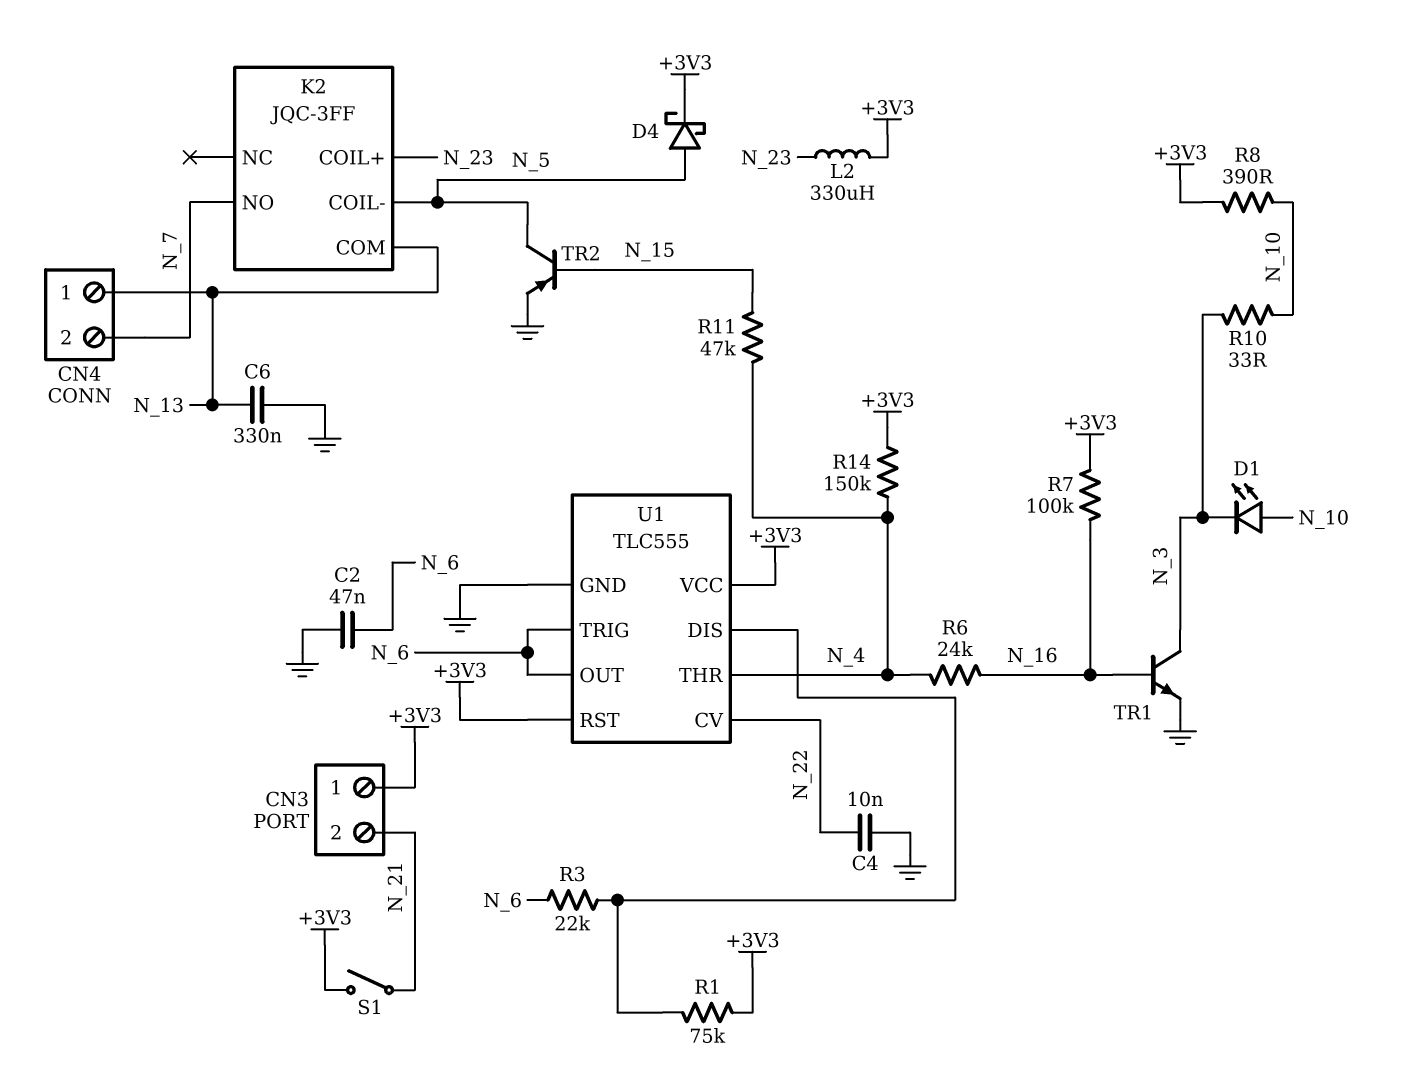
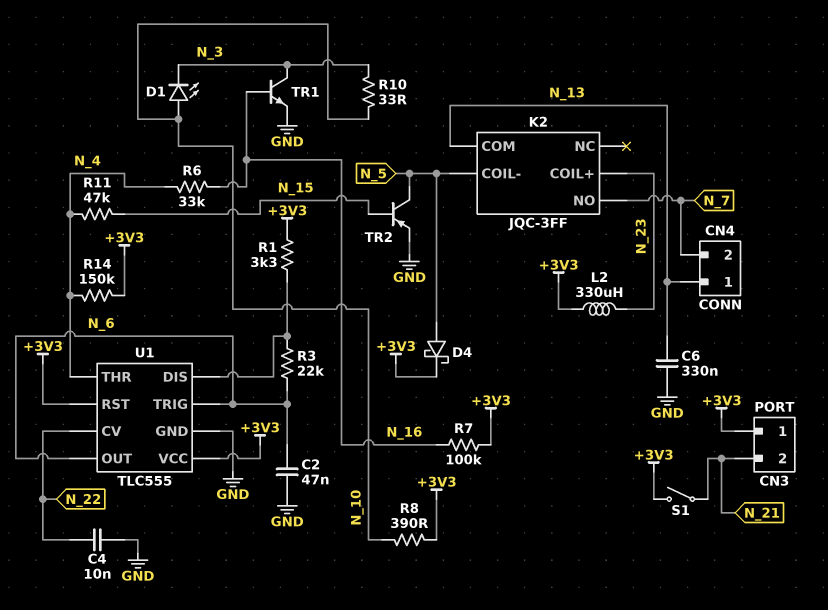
R1: 75k (+3V3, U1/DIS) -> 3.3k (+3V3, U1/DIS)
R6: 24k (N_4, N_16) -> 33k (N_4, N_16)

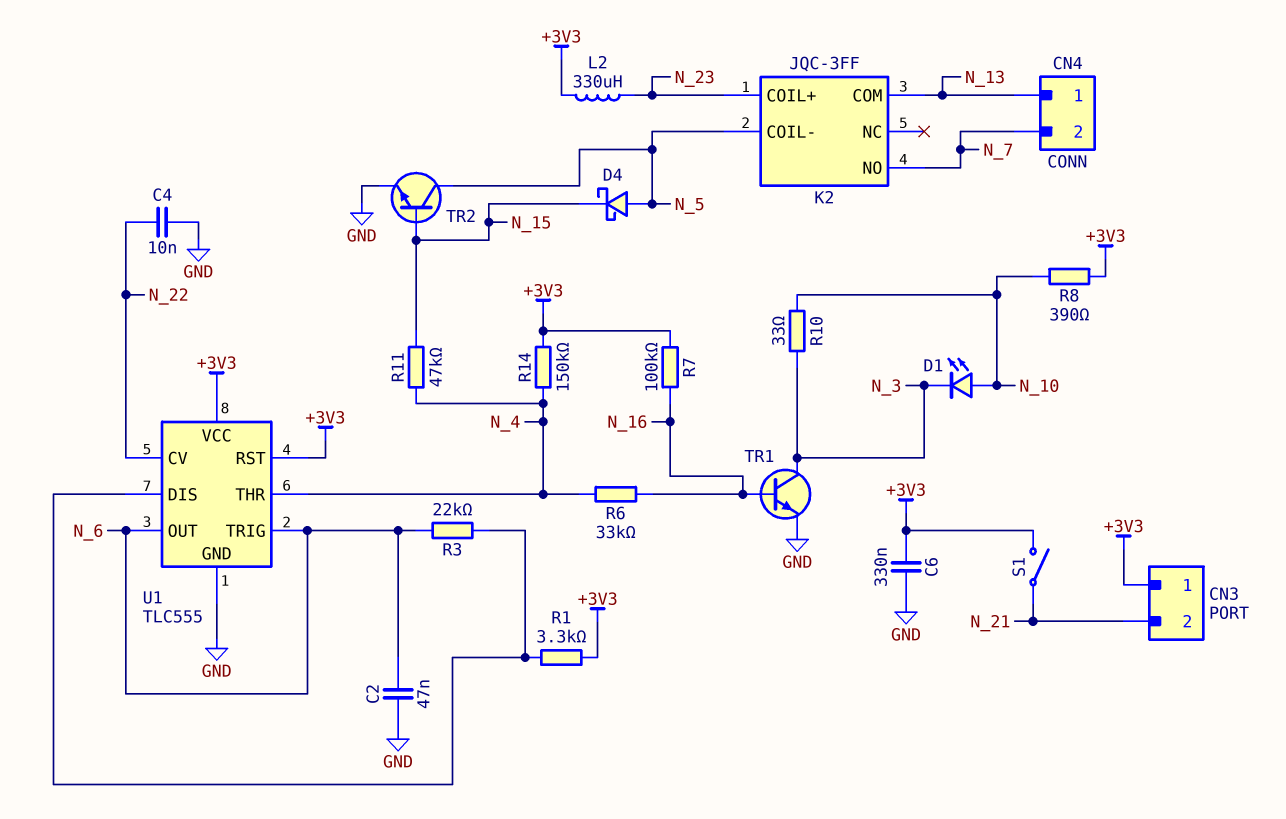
C6: 330nF (GND, N_13) -> 330nF (+3V3, GND)
D4: schottky (A N_5, K +3V3) -> schottky (A N_5, K N_15)
TR2: PNP (B N_15, C N_5, E GND) -> NPN (B N_15, C N_5, E GND)

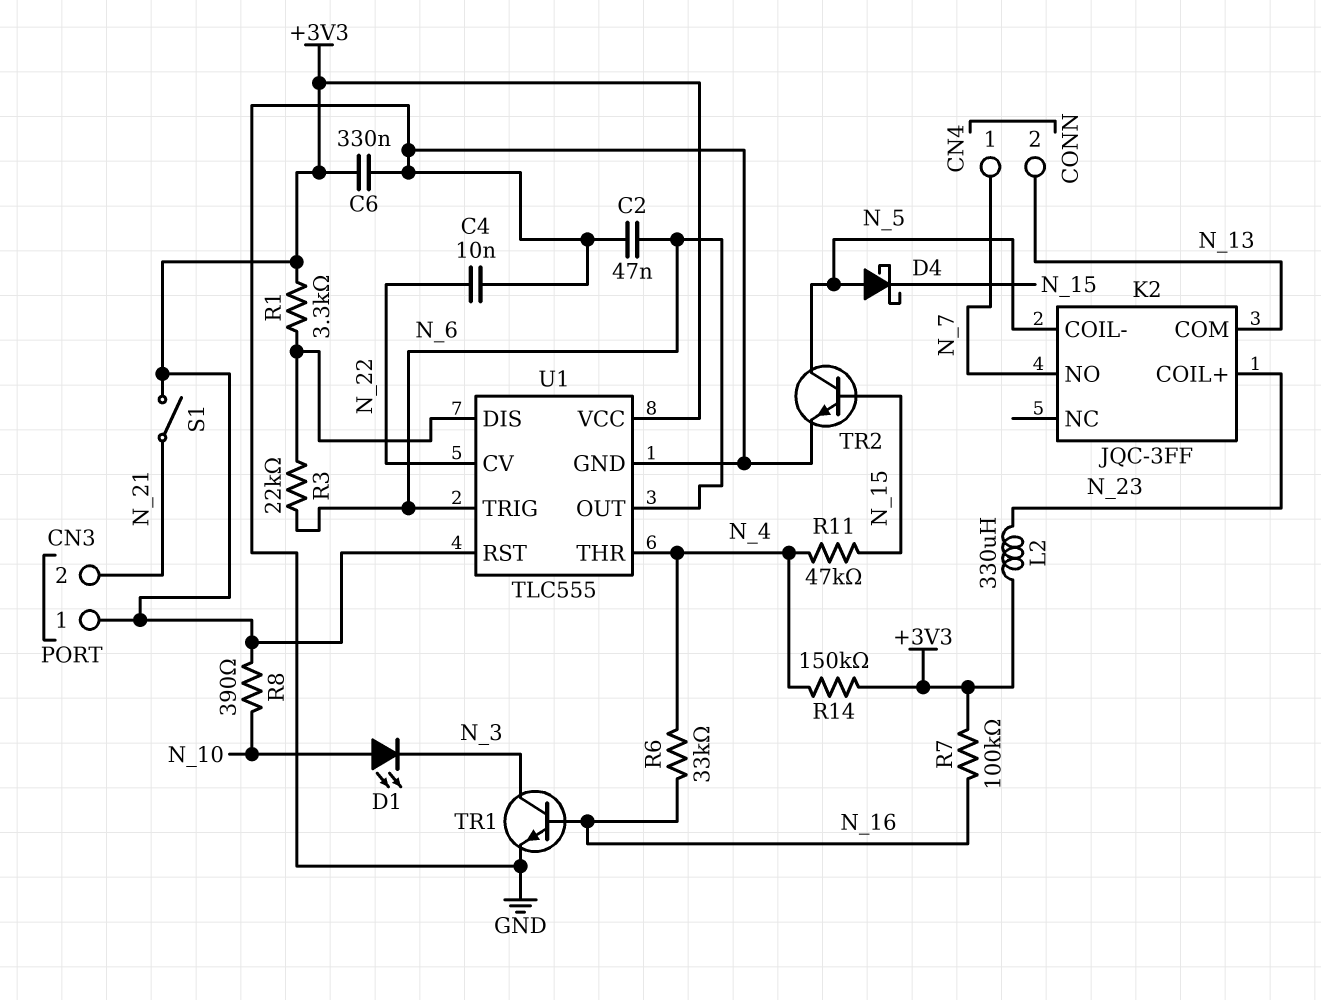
CN4 pin 1: N_13 -> N_7
CN4 pin 2: N_7 -> N_13
R10: 33 (N_3, N_10) -> none

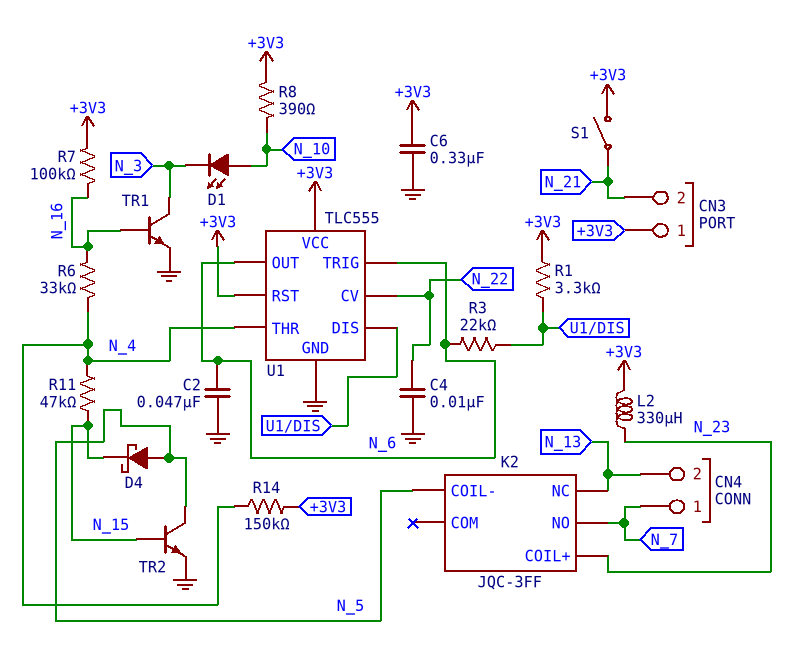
K2 pin COM: N_13 -> none
K2 pin NC: none -> N_13

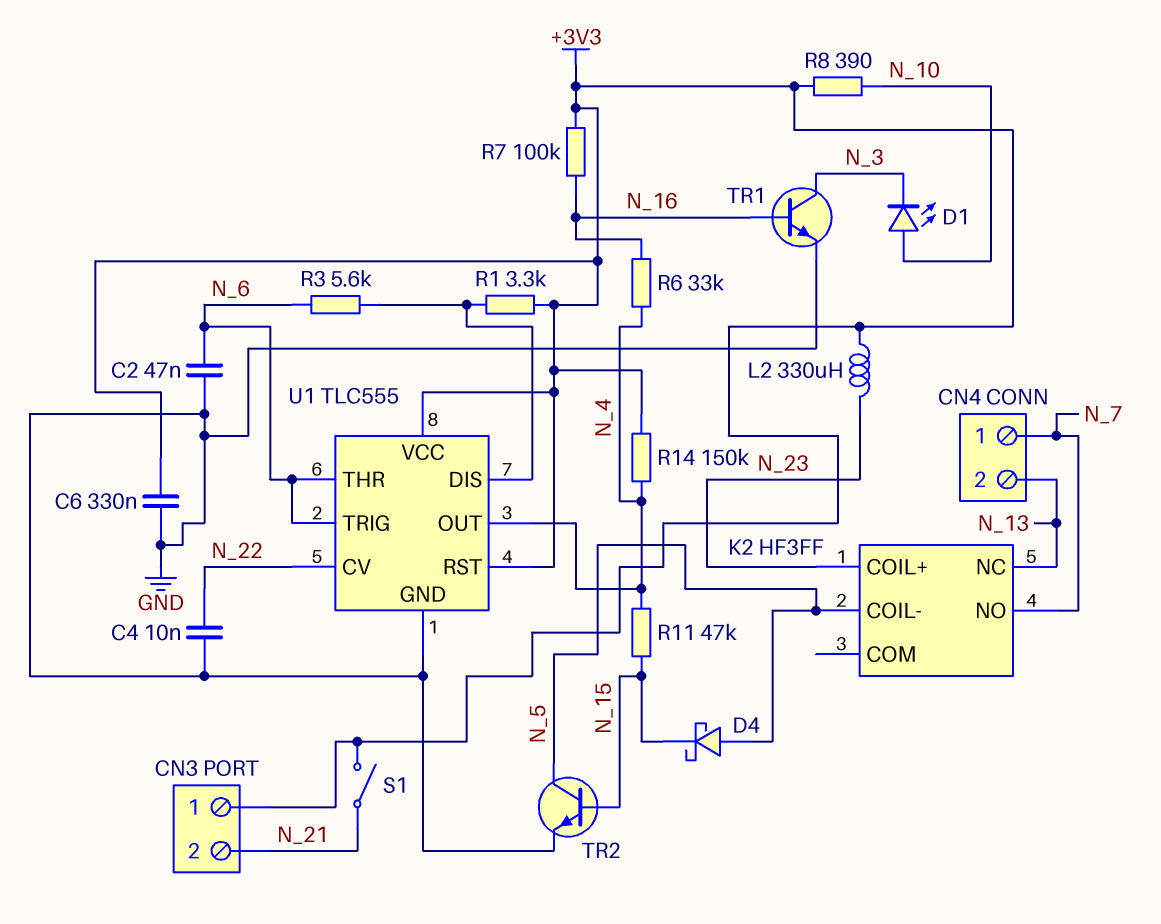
K2: JQC-3FF -> HF3FF
R3: 22k (N_6, U1/DIS) -> 5.6k (N_6, U1/DIS)
U1 pin OUT: N_6 -> N_4
U1 pin THR: N_4 -> N_6

